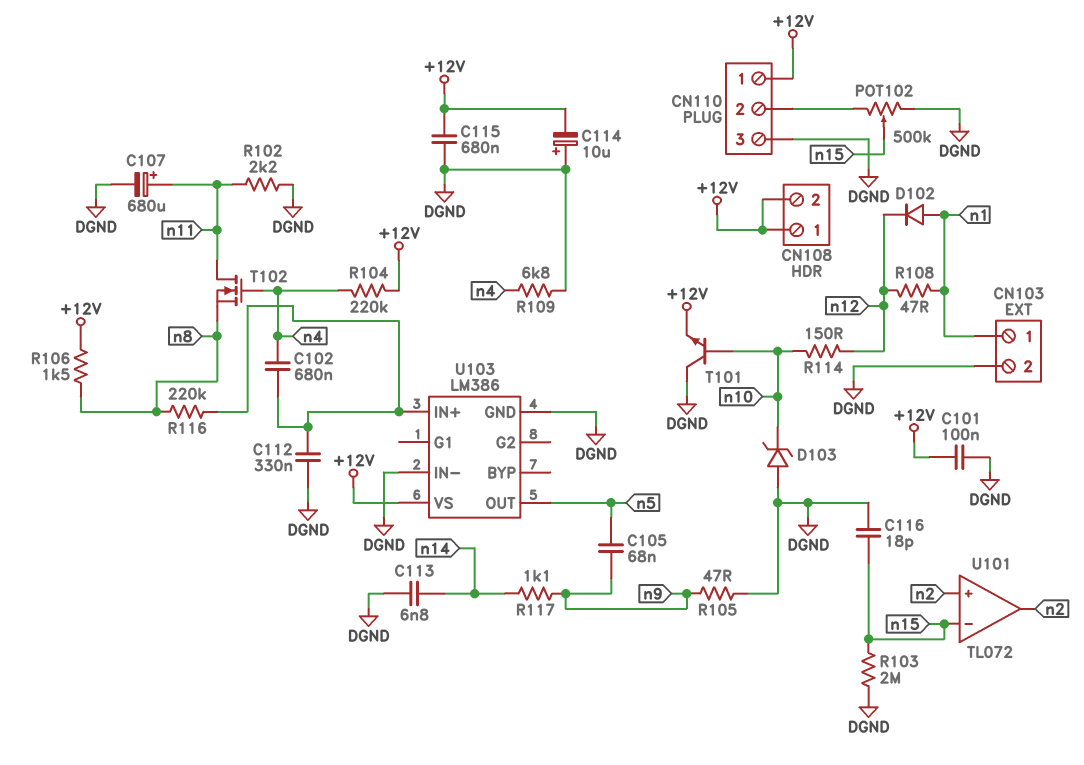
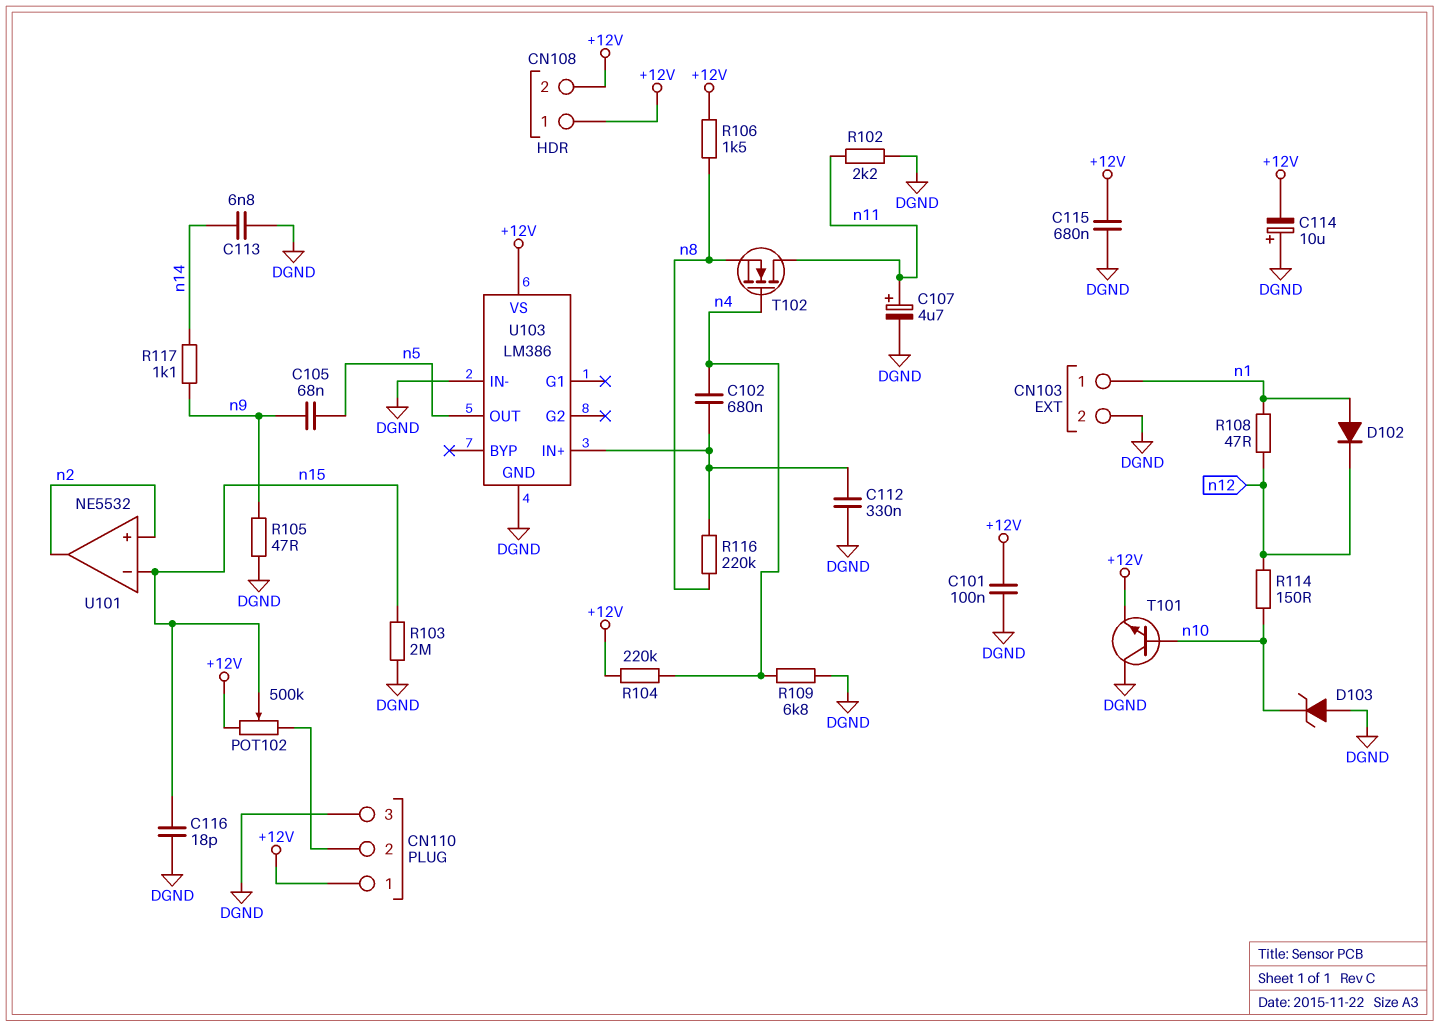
C107: 680uF (plus n11, minus DGND) -> 4.7uF (plus n11, minus DGND)
POT102: 500k (CN110/2, DGND, wiper n15) -> 500k (+12V, CN110/2, wiper n15)
U101: TL072 -> NE5532

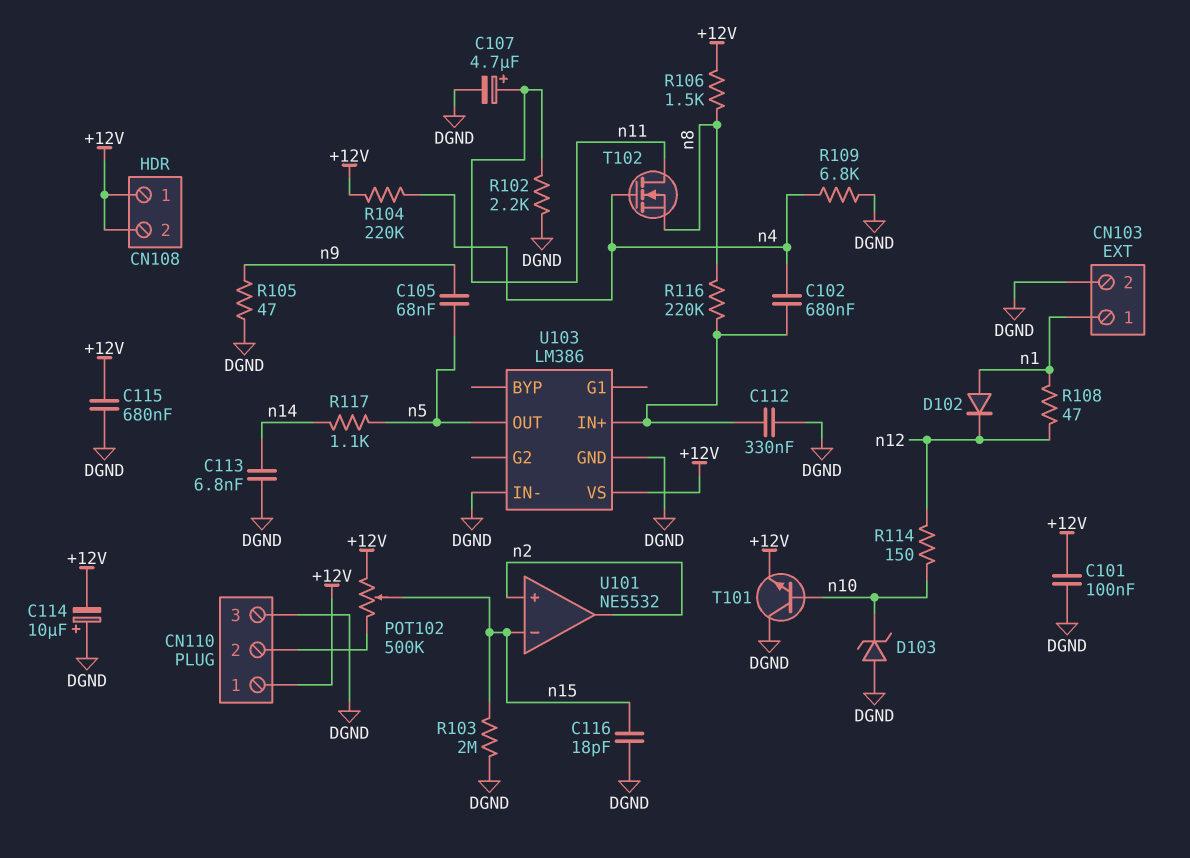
R117: 1.1k (n9, n14) -> 1.1k (n5, n14)

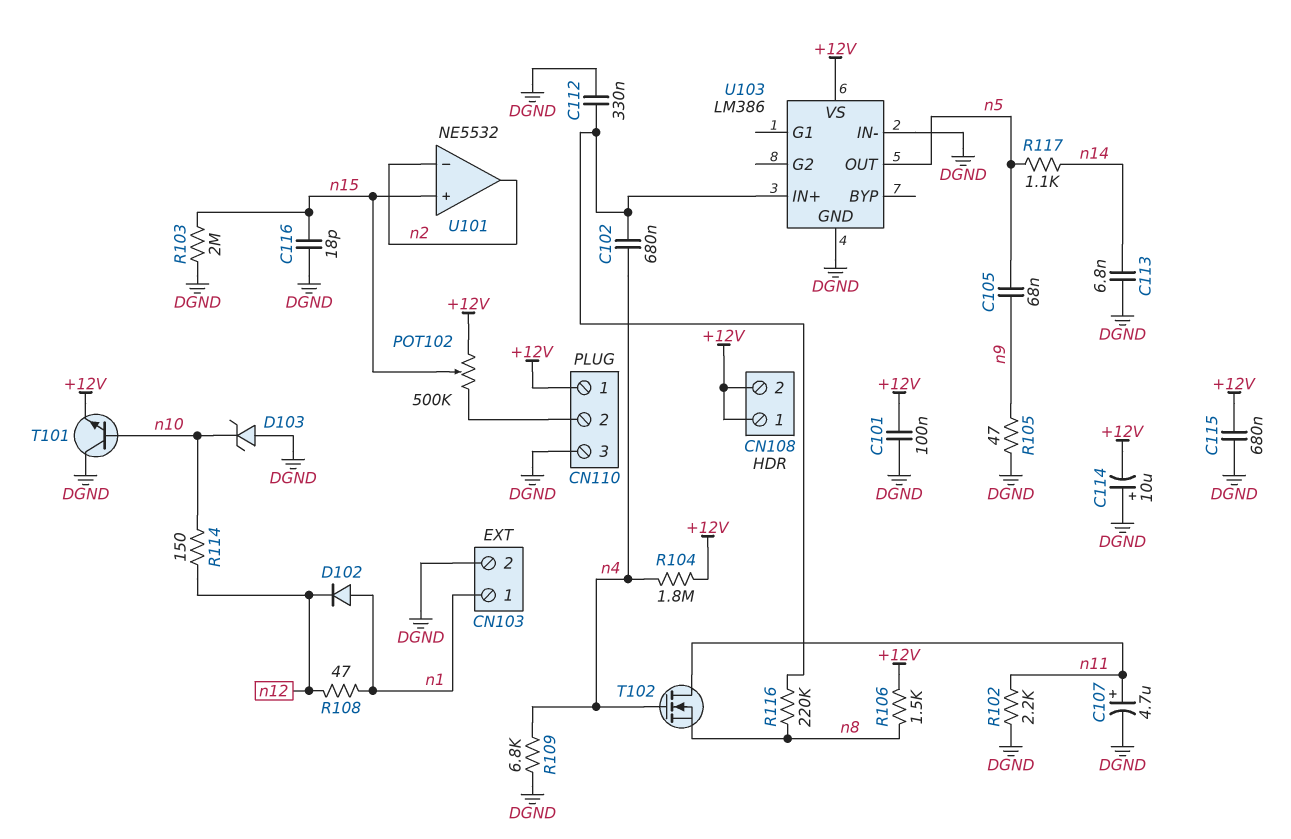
R104: 220k (+12V, n4) -> 1.8M (+12V, n4)
U101 pin in+: n2 -> n15
U101 pin in-: n15 -> n2

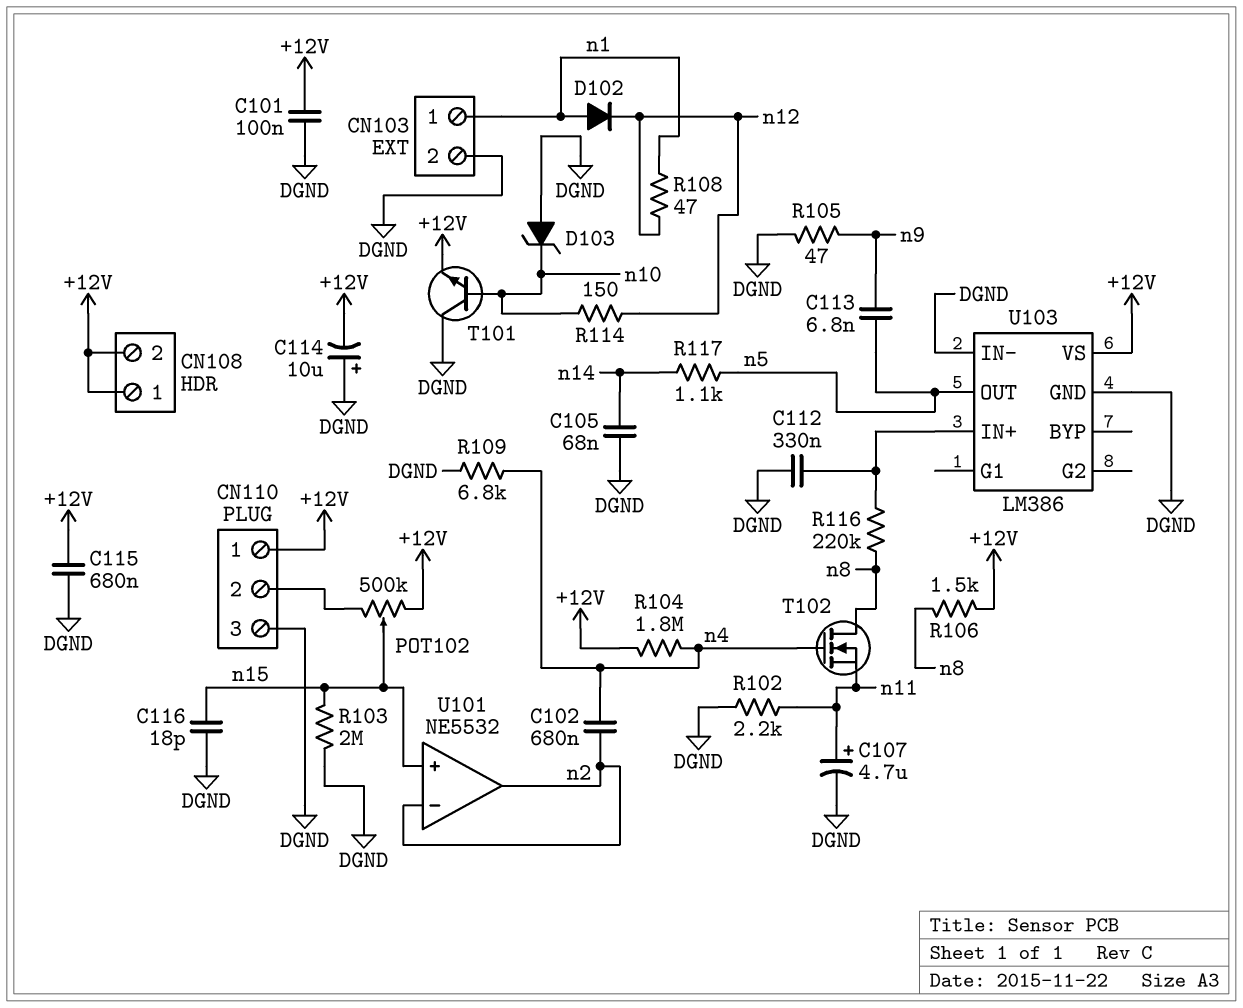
C102: 680nF (U103/IN+, n4) -> 680nF (n2, n4)
C105: 68nF (n5, n9) -> 68nF (DGND, n14)
C113: 6.8nF (DGND, n14) -> 6.8nF (n5, n9)
T102: NMOS (G n4, D n11, S n8) -> NMOS (G n4, D n8, S n11)

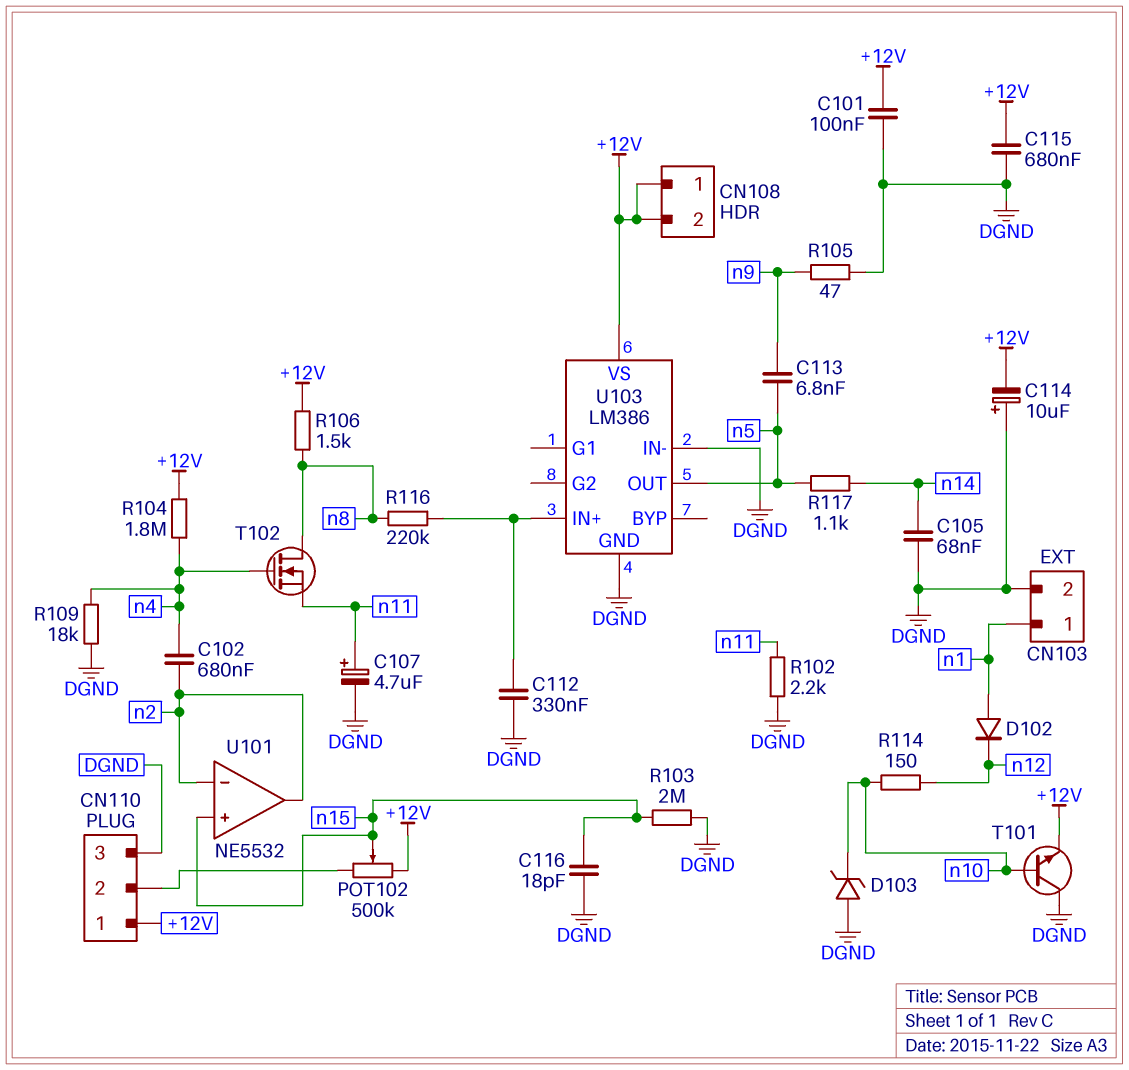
R108: 47 (n1, n12) -> none
R109: 6.8k (DGND, n4) -> 18k (DGND, n4)

